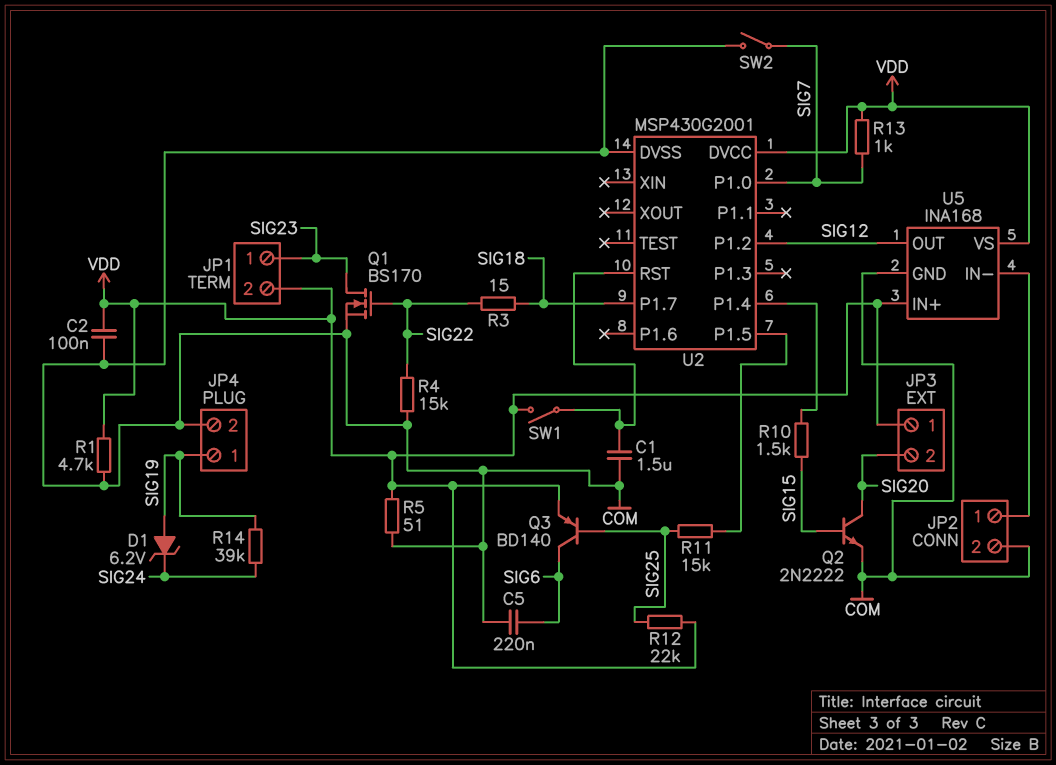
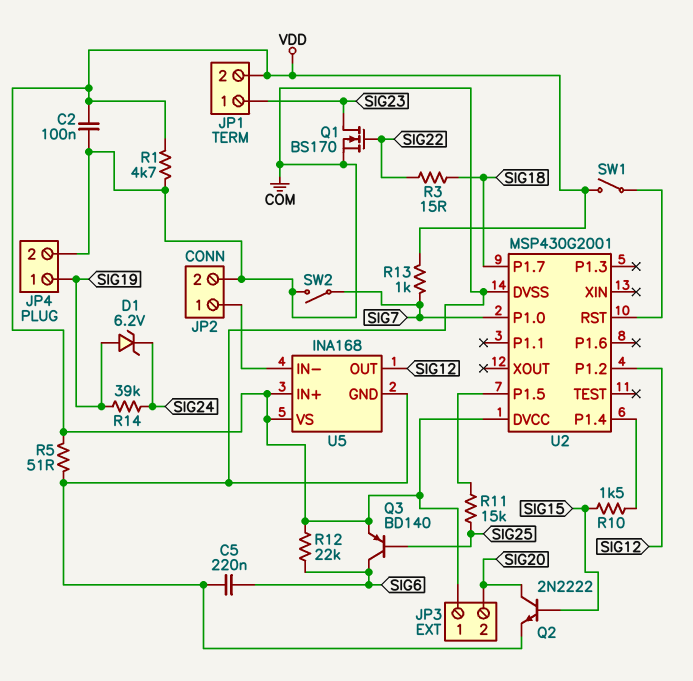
C1: 1.5uF (COM, U2/RST) -> none
R4: 15k (COM, SIG22) -> none
R12: 22k (SIG25, VDD) -> 22k (SIG6, VDD)

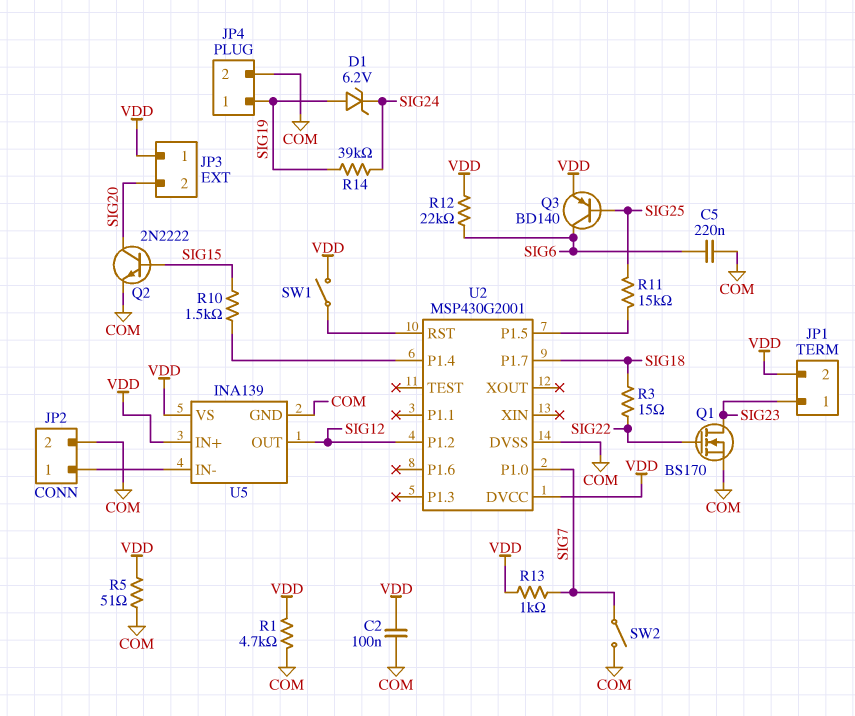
U5: INA168 -> INA139

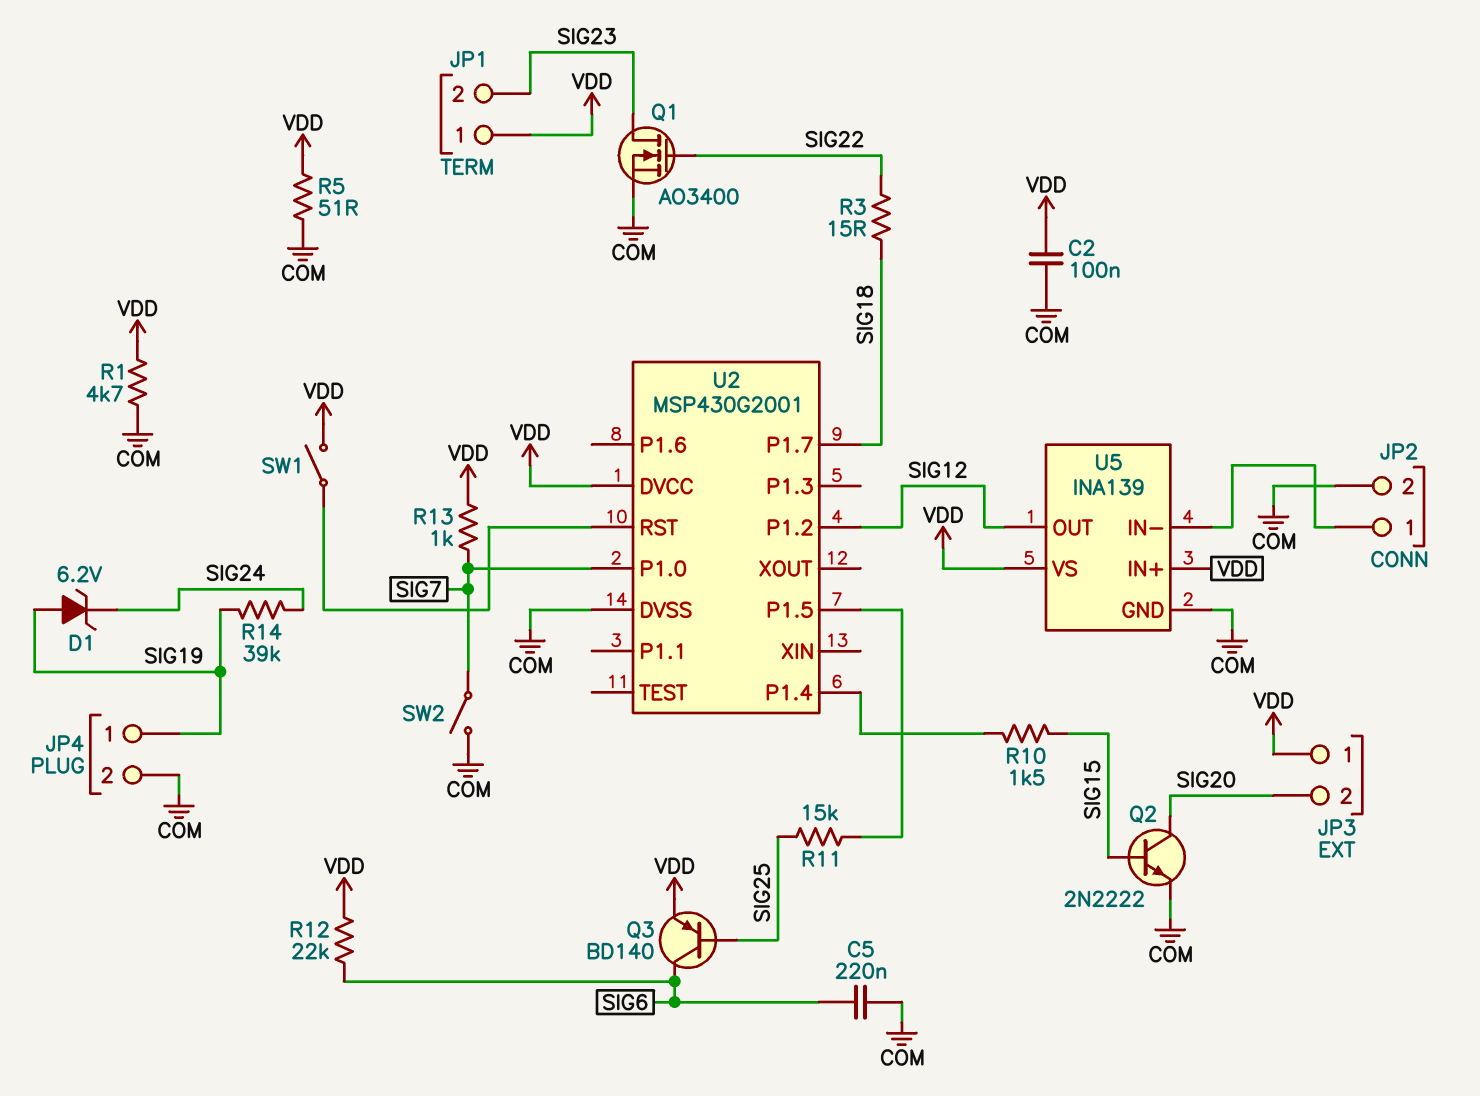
JP1 pin 1: SIG23 -> VDD
JP1 pin 2: VDD -> SIG23
Q1: NMOS BS170 (G SIG22, D SIG23, S COM) -> NMOS AO3400 (G SIG22, D SIG23, S COM)

